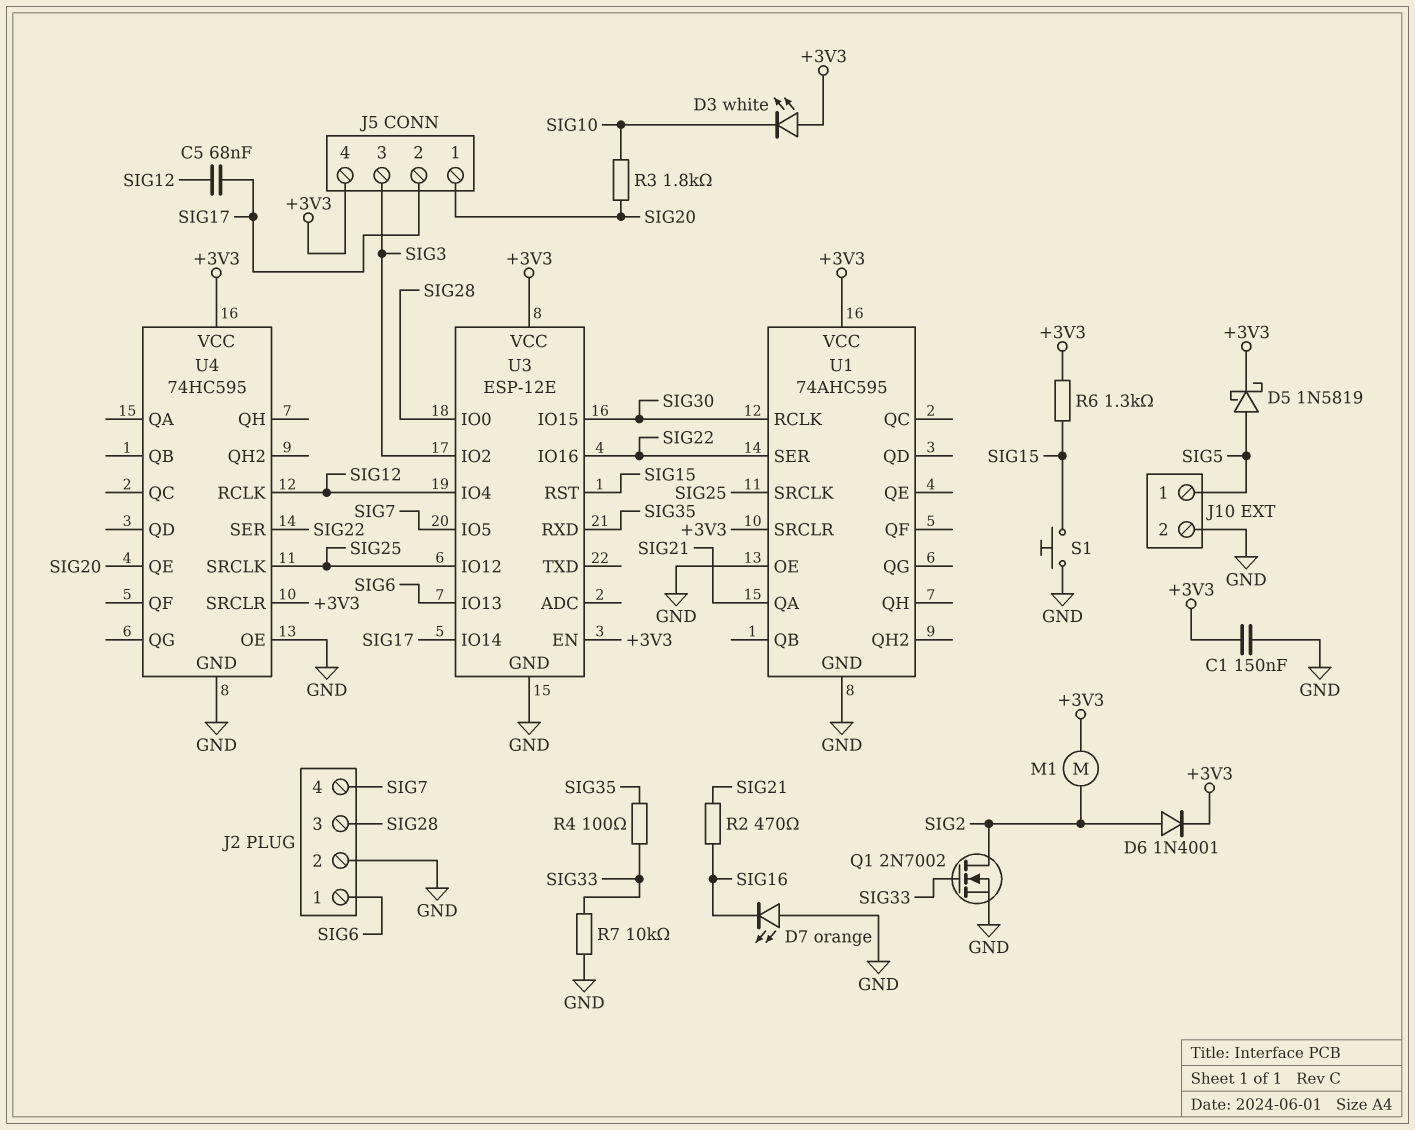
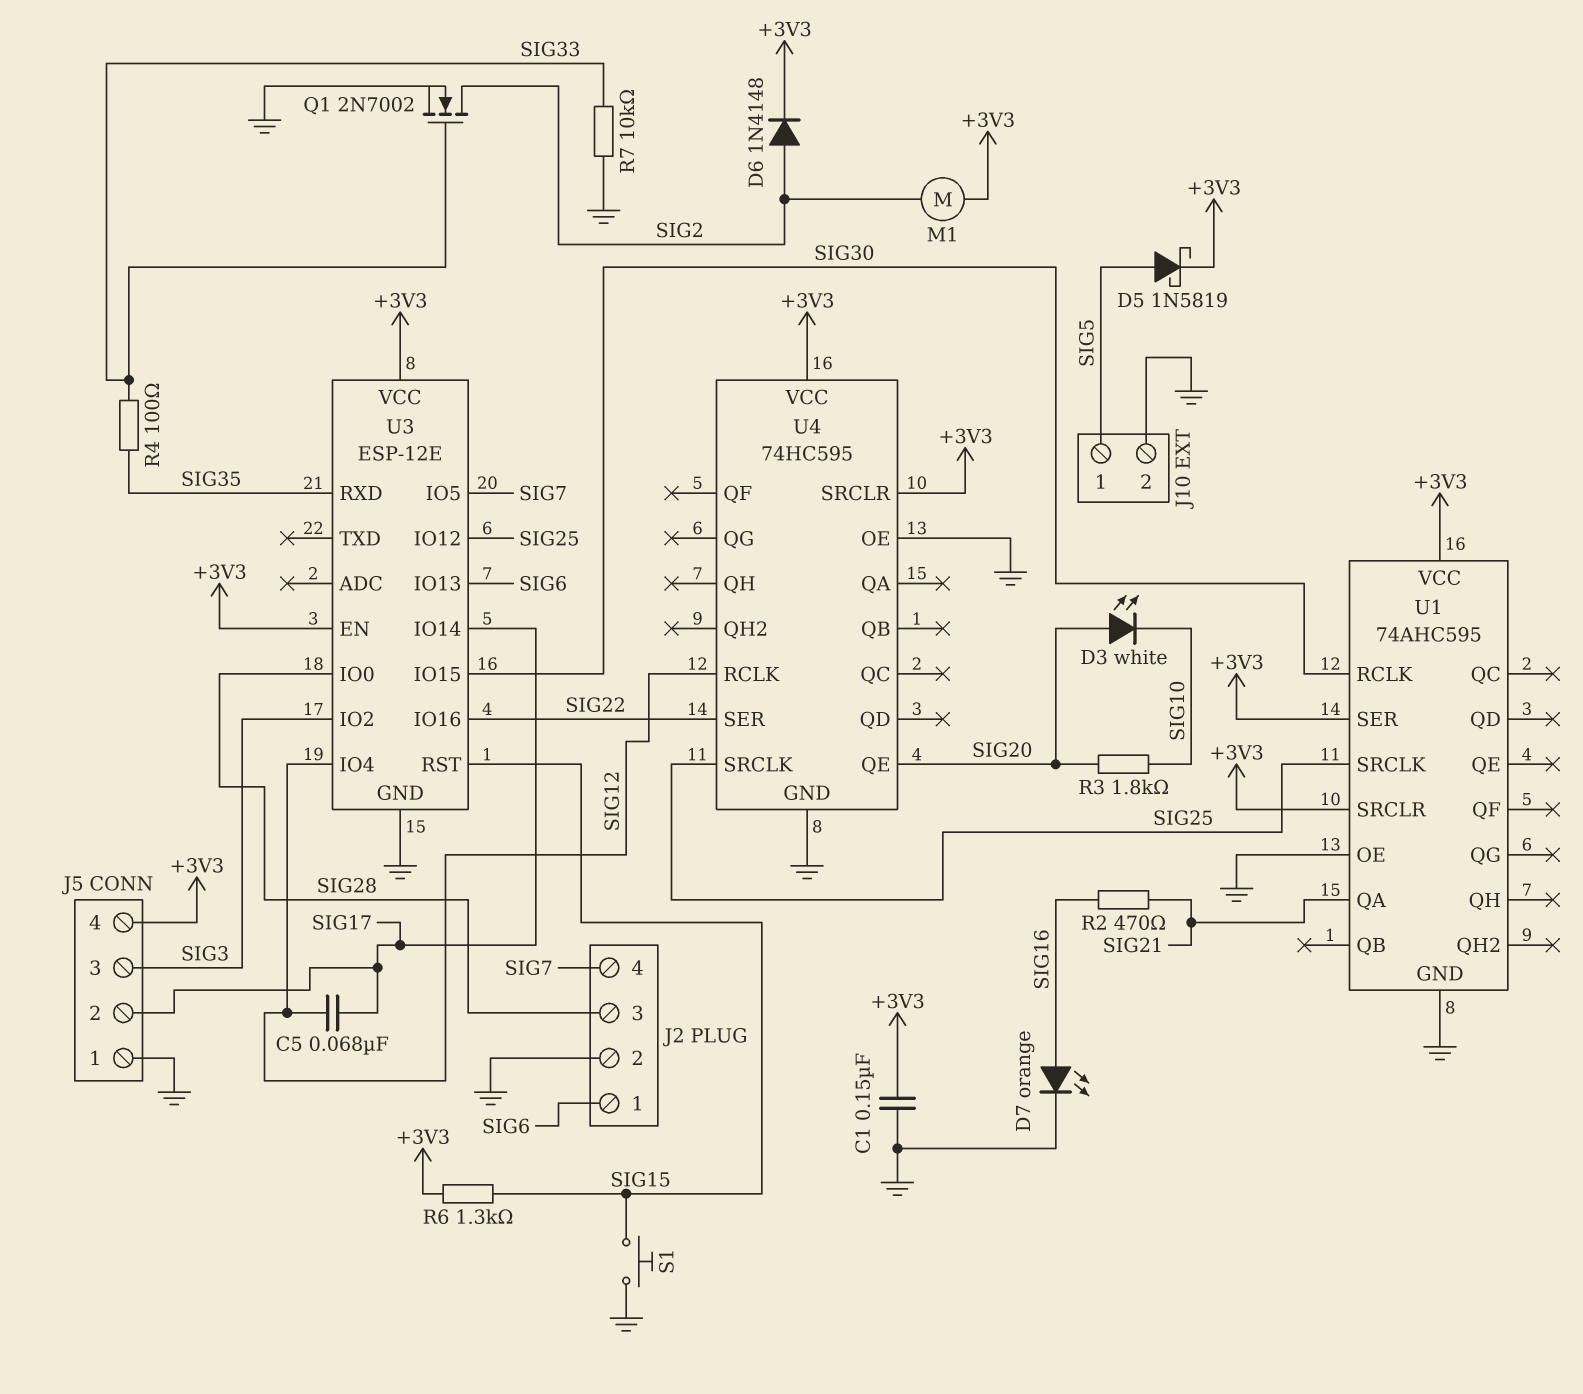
D3: LED white (A +3V3, K SIG10) -> LED white (A SIG20, K SIG10)
D6: diode 1N4001 (A SIG2, K +3V3) -> diode 1N4148 (A SIG2, K +3V3)
D7: LED orange (A GND, K SIG16) -> LED orange (A SIG16, K GND)
J5 pin 1: SIG20 -> GND
U1 pin SER: SIG22 -> +3V3

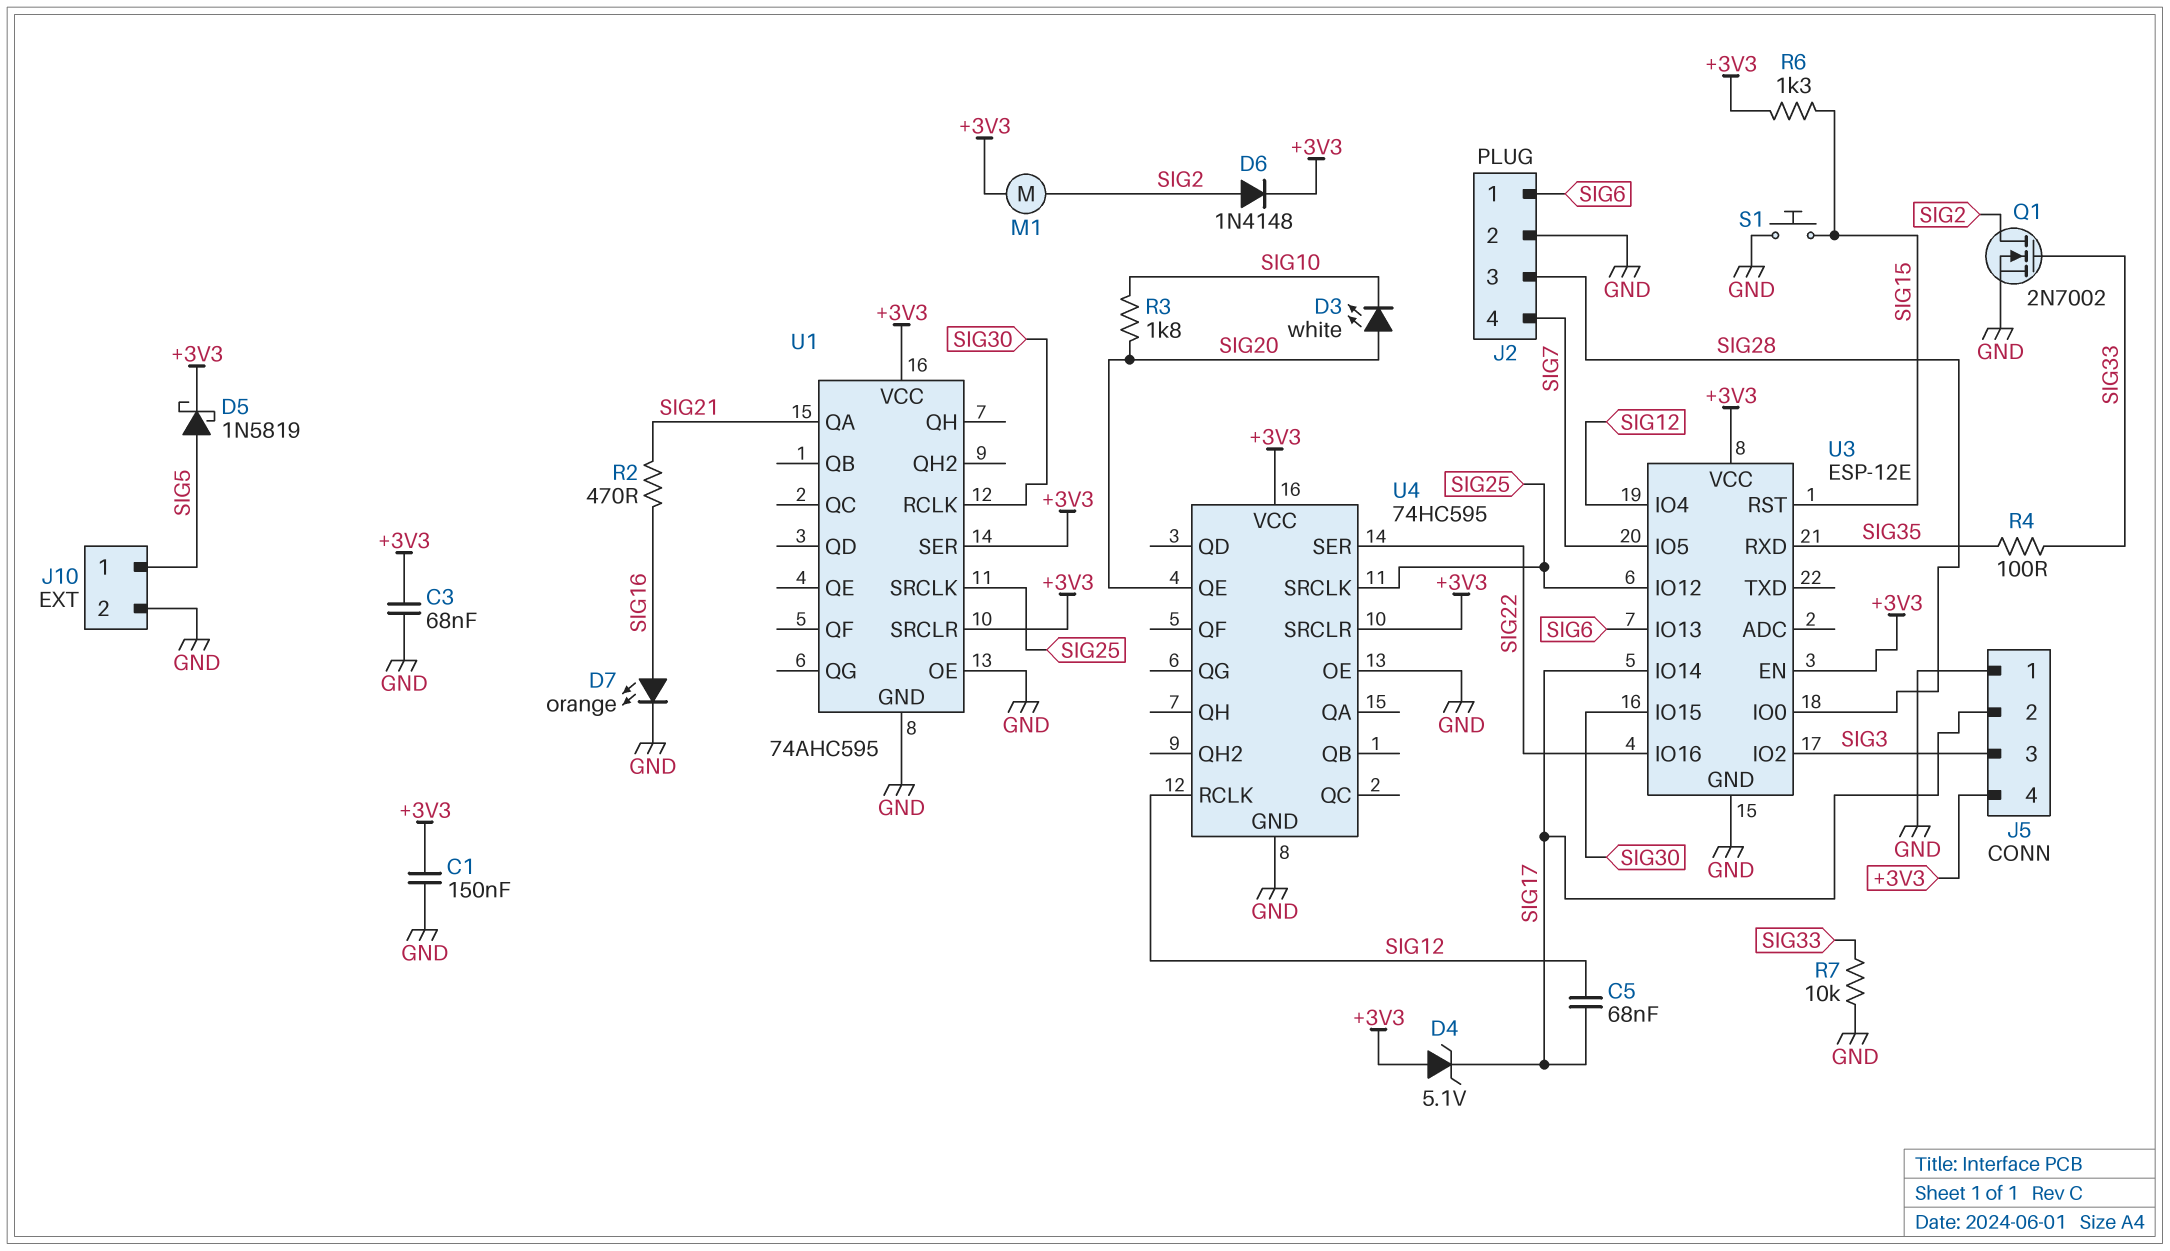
C3: none -> 68nF (+3V3, GND)
D4: none -> zener 5.1V (A +3V3, K SIG17)

